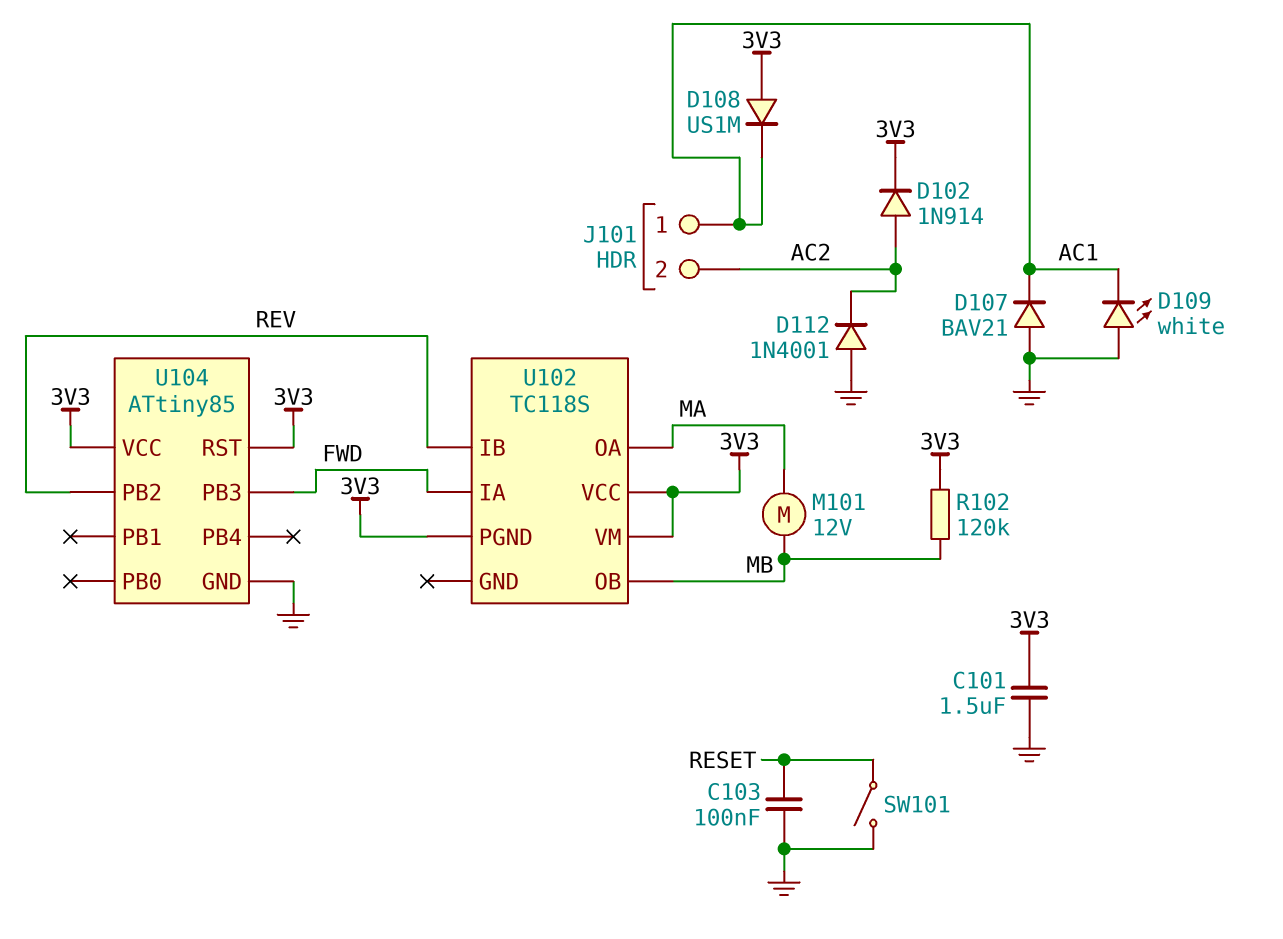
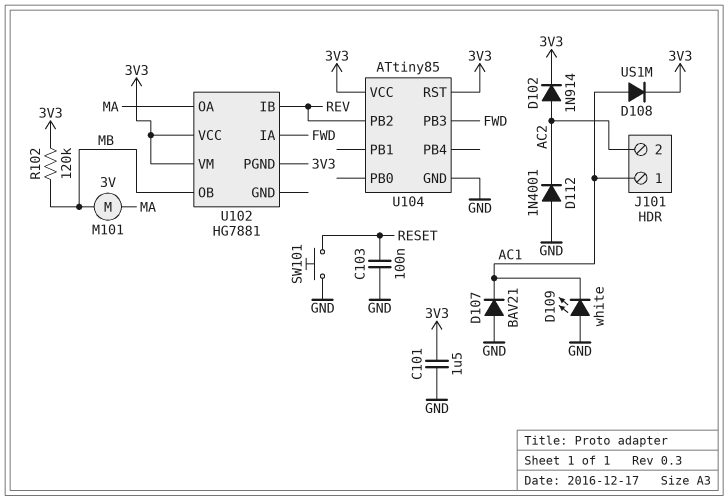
D108: diode US1M (A 3V3, K AC1) -> diode US1M (A AC1, K 3V3)
M101: motor 12V (MA, MB) -> motor 3V (MA, MB)
SW101: switch (GND, RESET) -> button (GND, RESET)
U102: TC118S -> HG7881

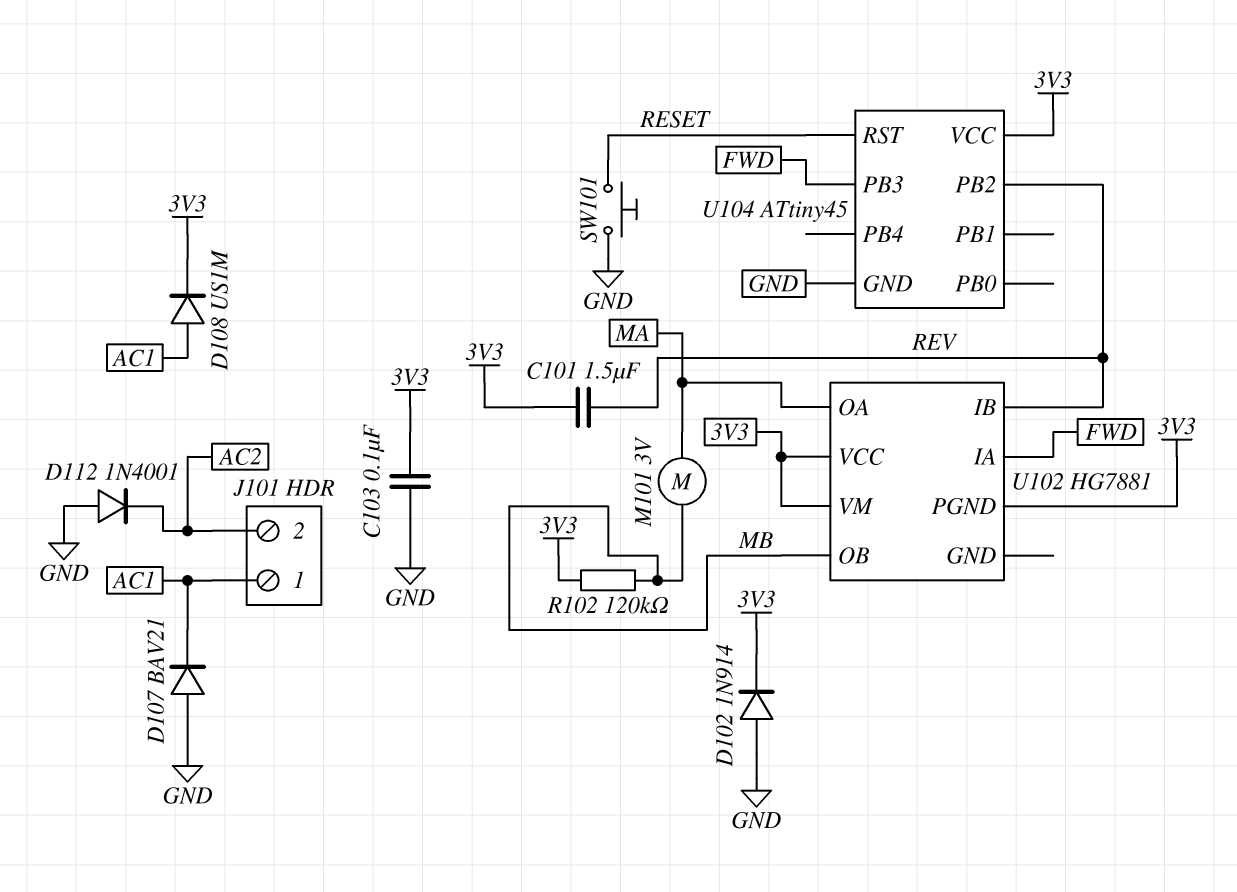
C101: 1.5uF (3V3, GND) -> 1.5uF (3V3, REV)
C103: 100nF (GND, RESET) -> 100nF (3V3, GND)
D102: diode 1N914 (A AC2, K 3V3) -> diode 1N914 (A GND, K 3V3)
D109: LED white (A GND, K AC1) -> none
U104: ATtiny85 -> ATtiny45
U104 pin RST: 3V3 -> RESET

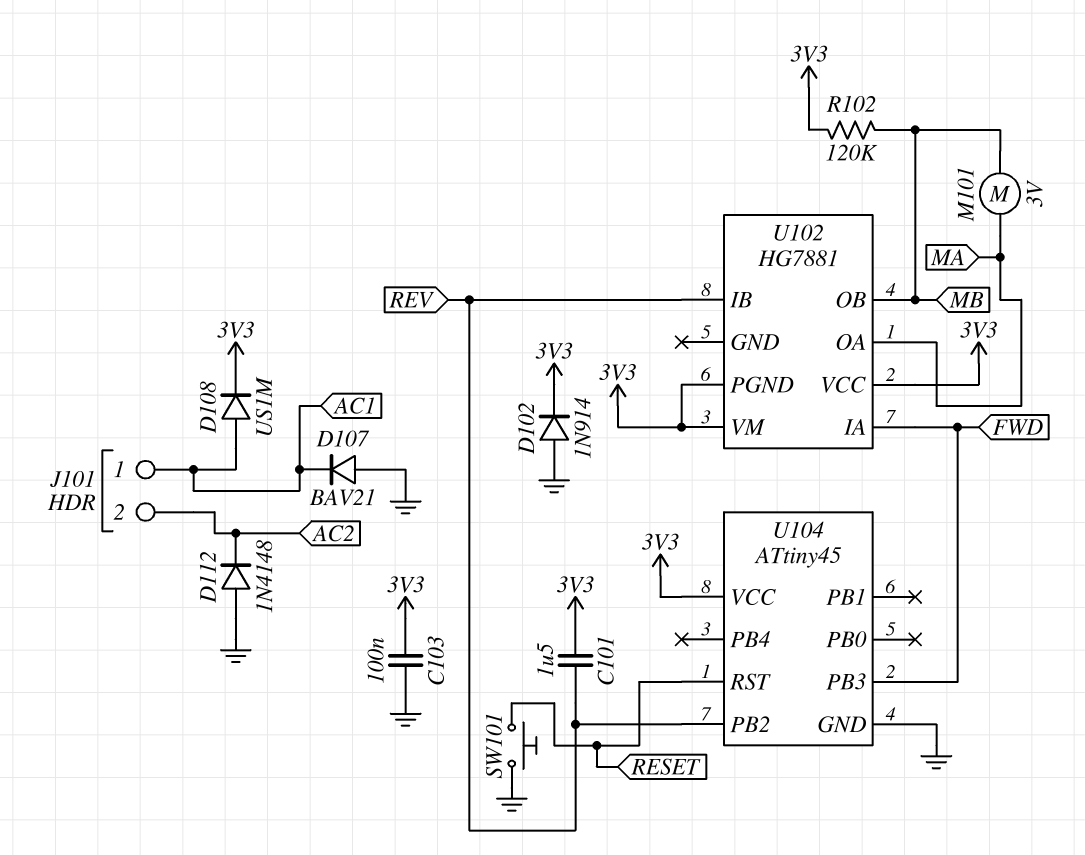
D112: diode 1N4001 (A GND, K AC2) -> diode 1N4148 (A GND, K AC2)

